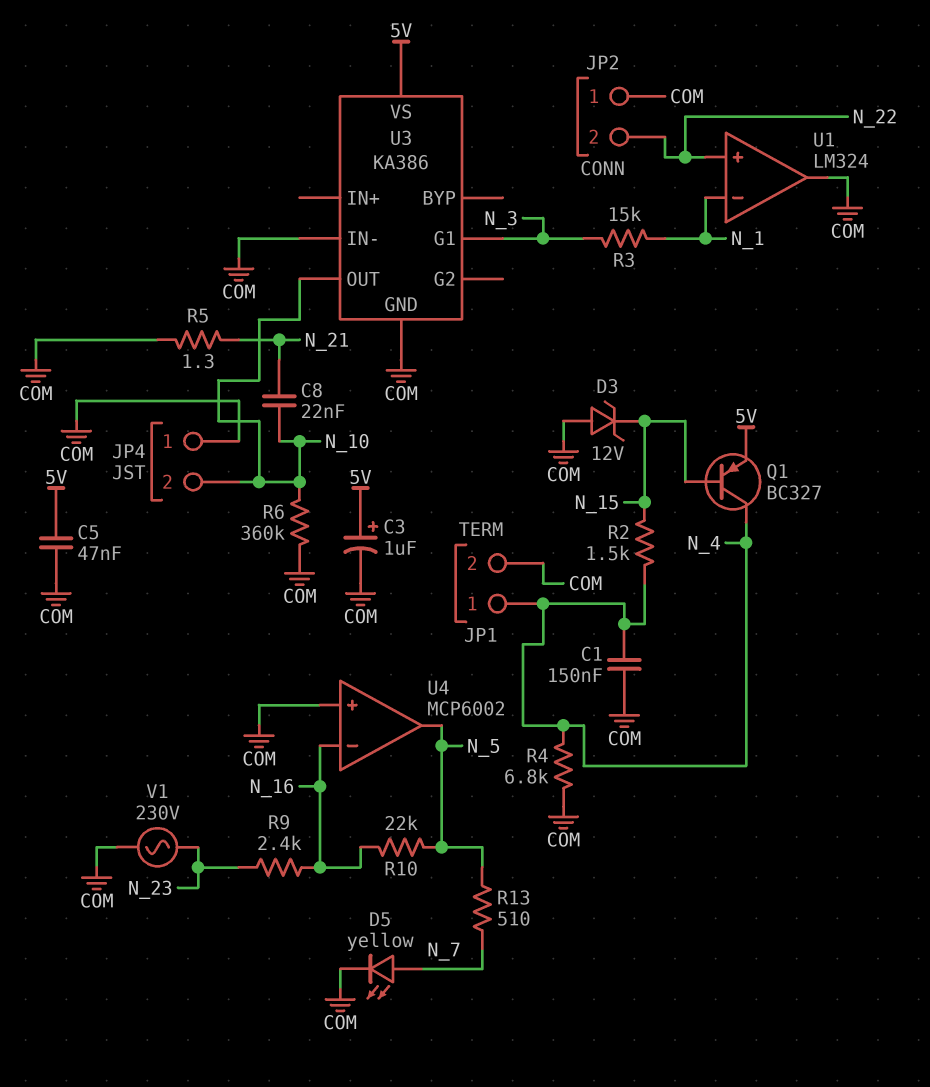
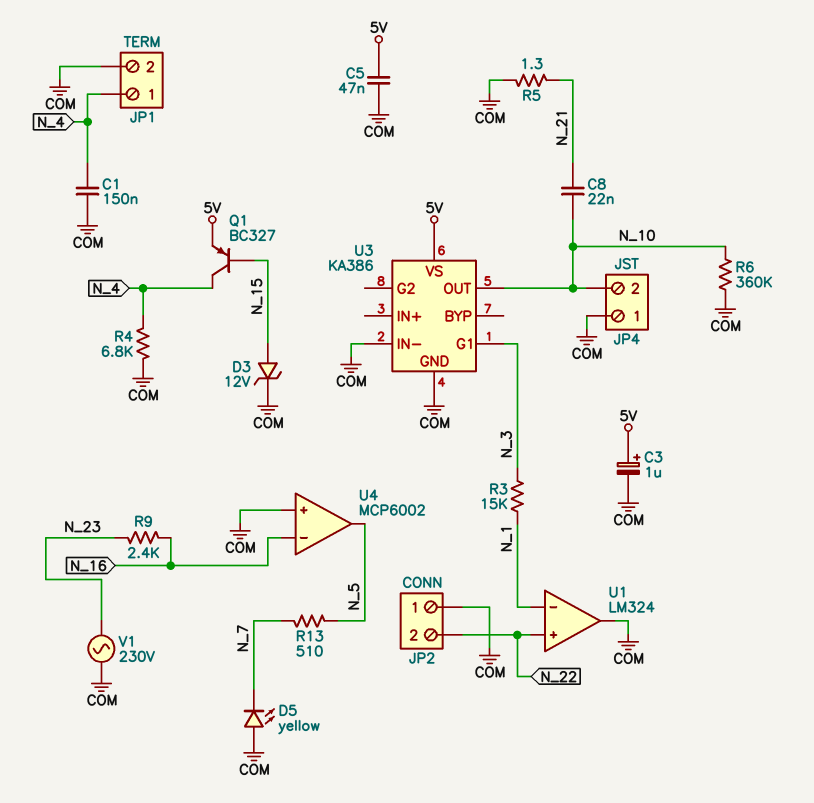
D3: zener 12V (A COM, K N_15) -> zener 12V (A N_15, K COM)
D5: LED yellow (A N_7, K COM) -> LED yellow (A COM, K N_7)
R2: 1.5k (N_4, N_15) -> none
R10: 22k (N_5, N_16) -> none

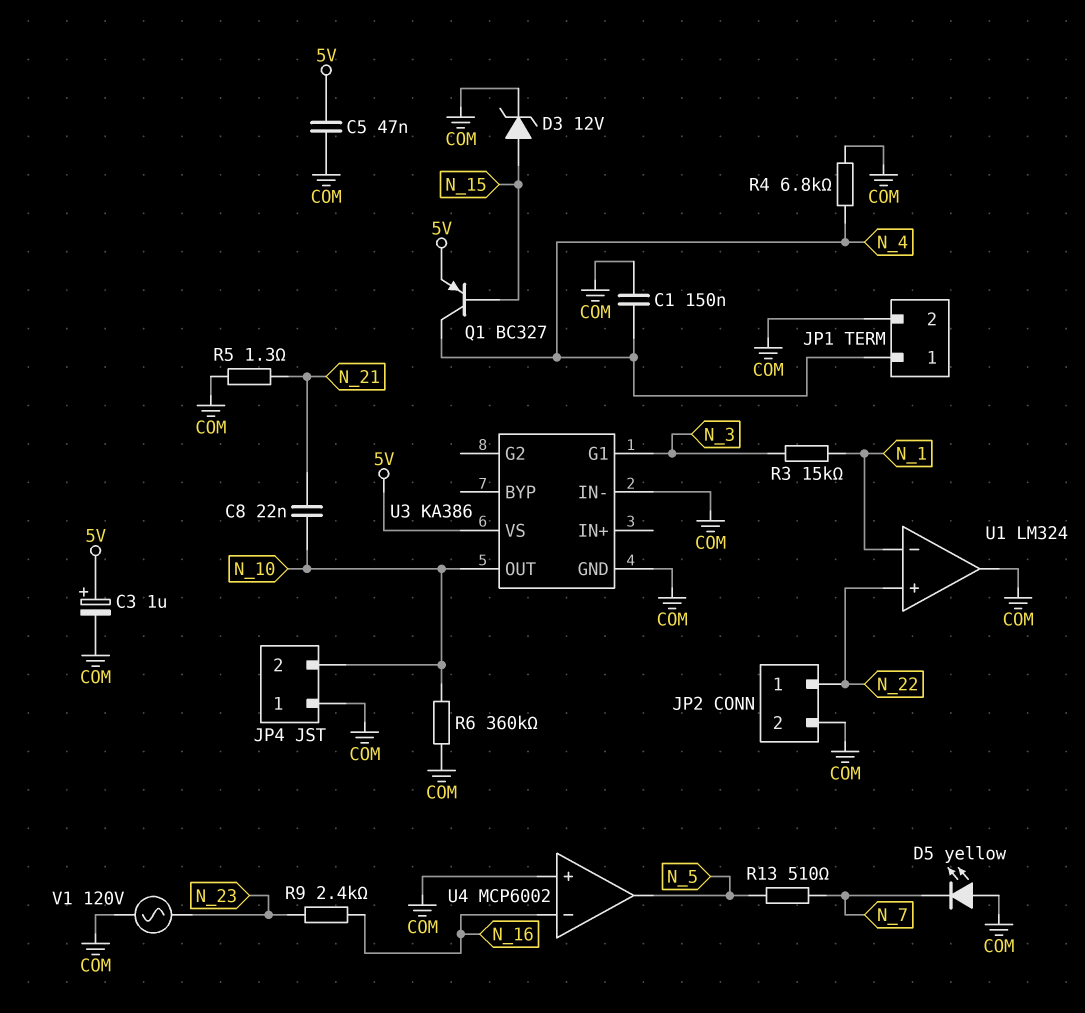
JP2 pin 1: COM -> N_22
JP2 pin 2: N_22 -> COM
V1: AC 230V (COM, N_23) -> AC 120V (COM, N_23)

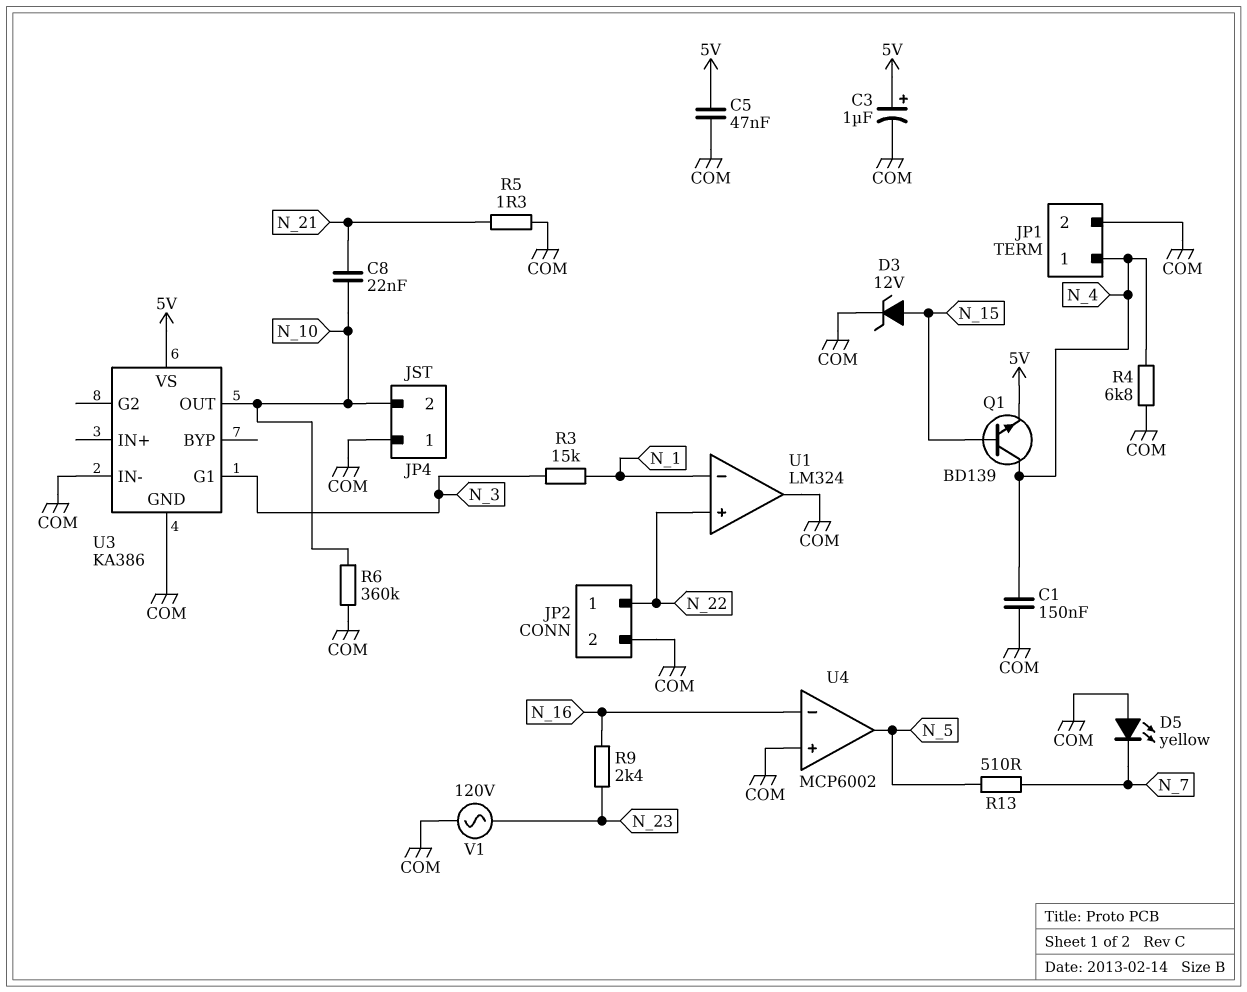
Q1: PNP BC327 (B N_15, C N_4, E 5V) -> NPN BD139 (B N_15, C N_4, E 5V)

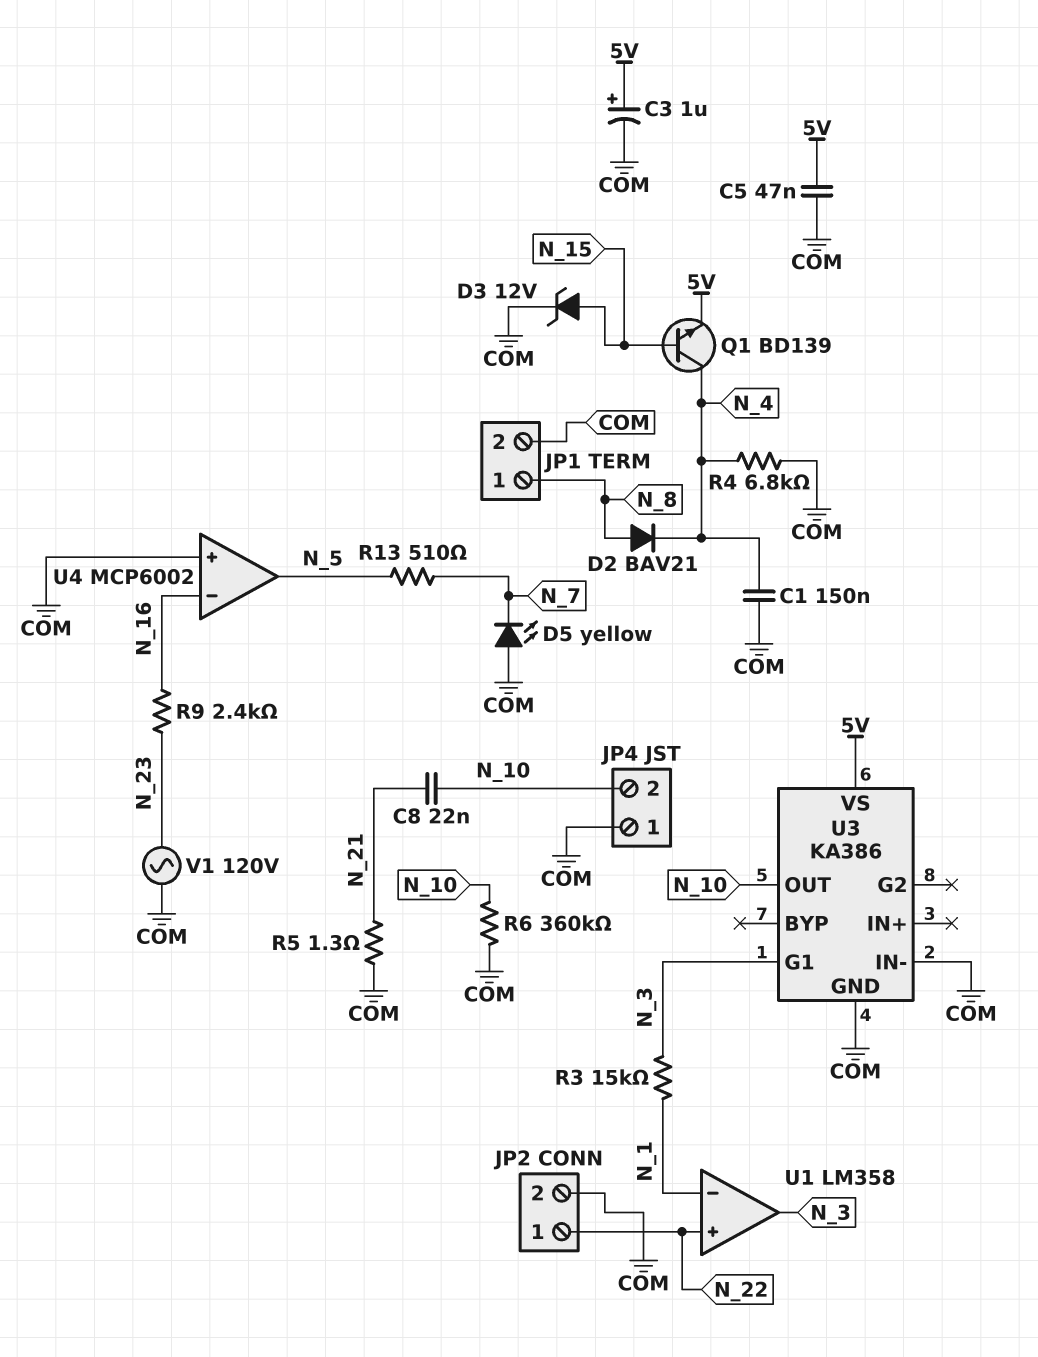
D2: none -> diode BAV21 (A N_8, K N_4)
JP1 pin 1: N_4 -> N_8
U1: LM324 -> LM358
U1 pin out: COM -> N_3

